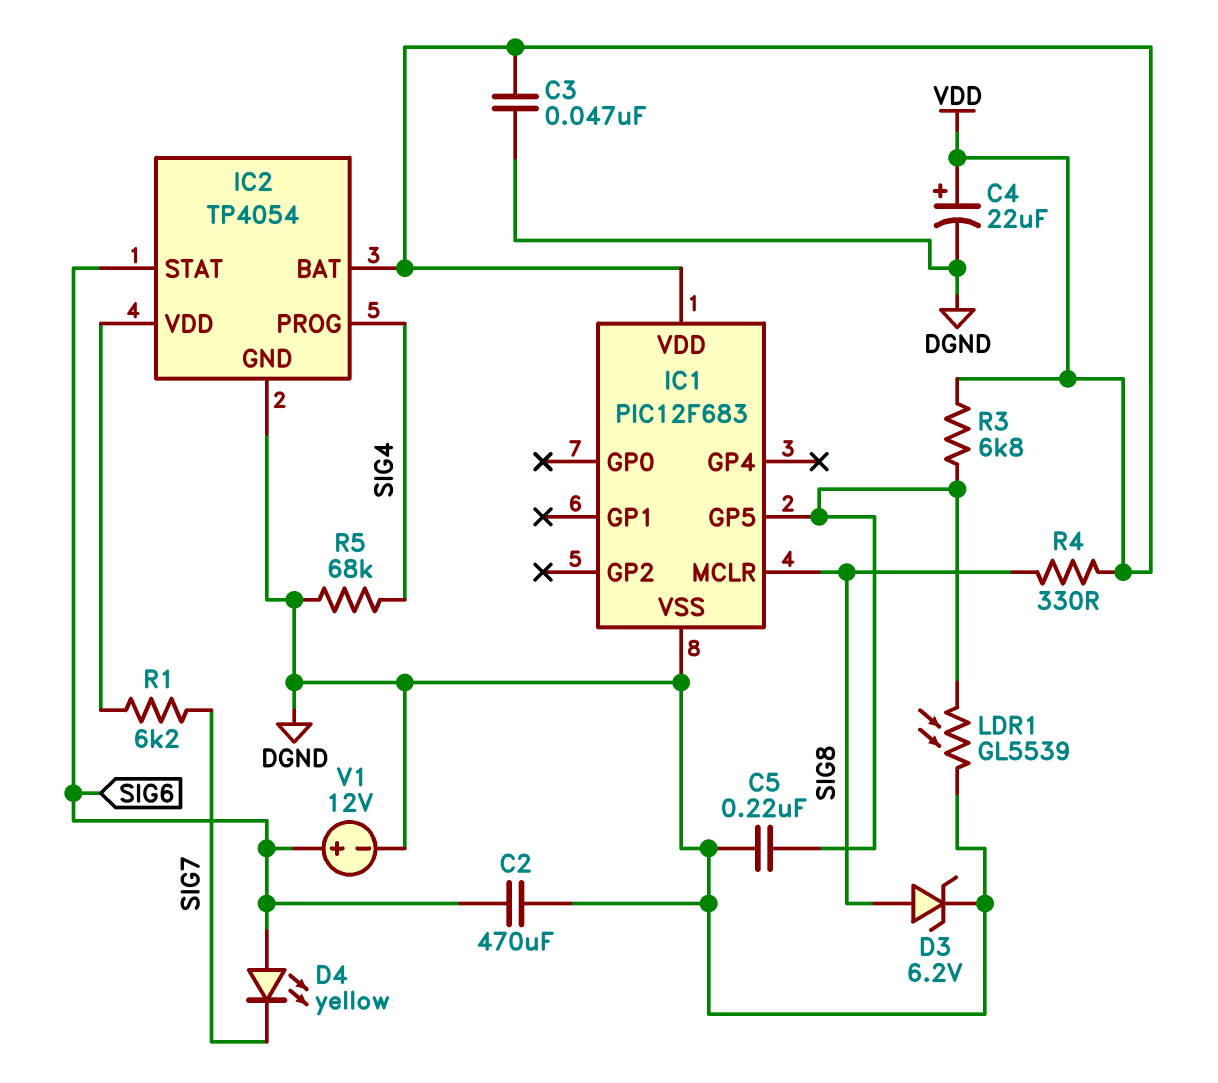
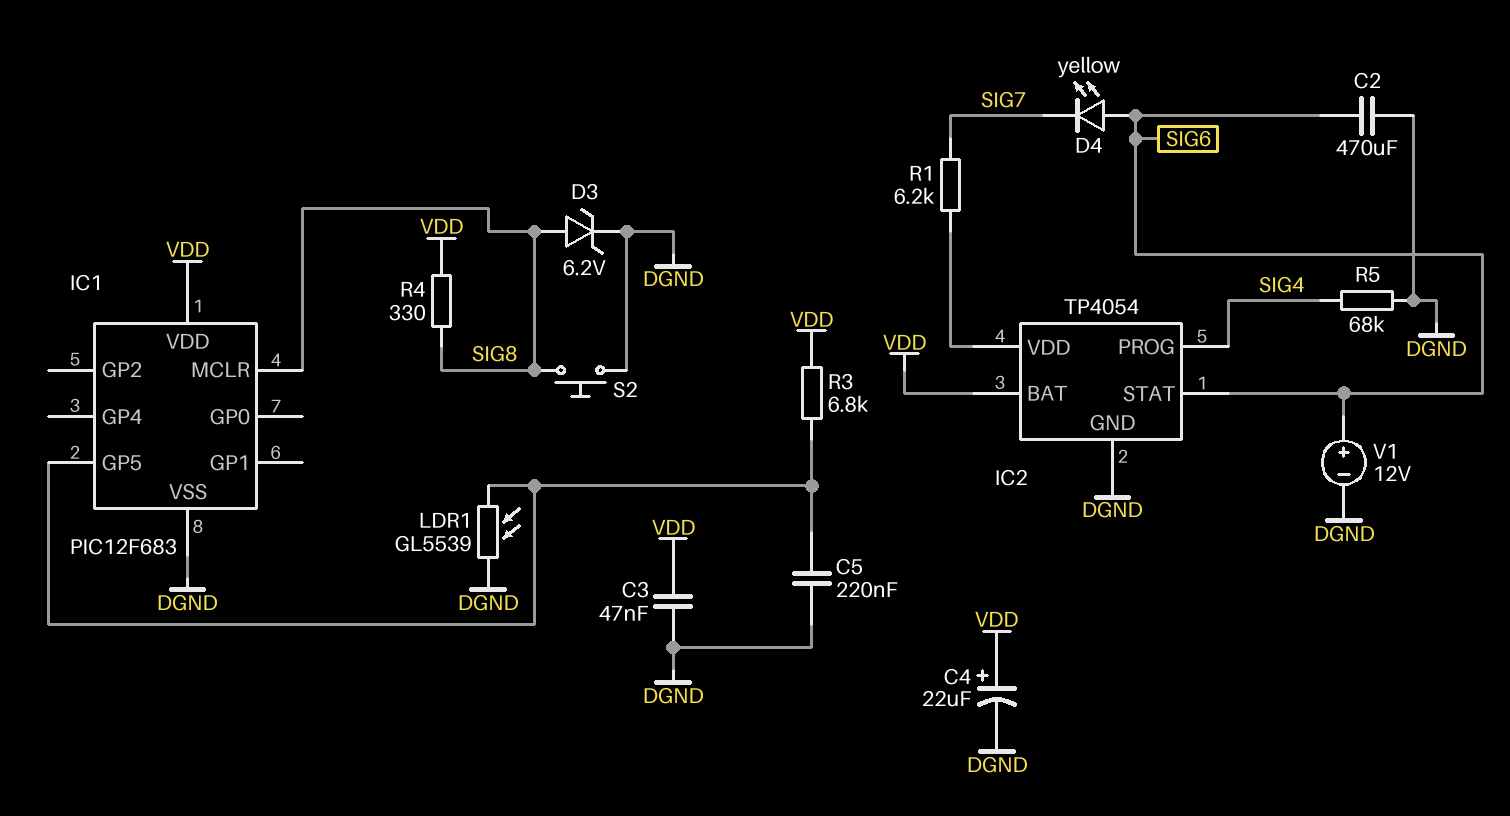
S2: none -> button (DGND, SIG8)

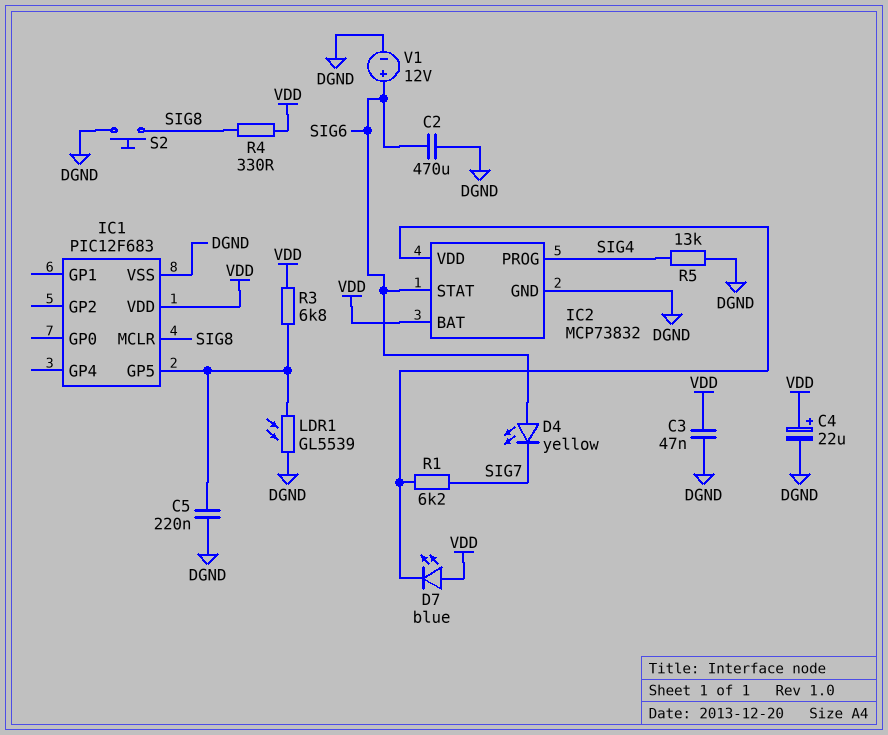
D3: zener 6.2V (A SIG8, K DGND) -> none
D7: none -> LED blue (A VDD, K IC2/VDD)
IC2: TP4054 -> MCP73832
R5: 68k (DGND, SIG4) -> 13k (DGND, SIG4)

